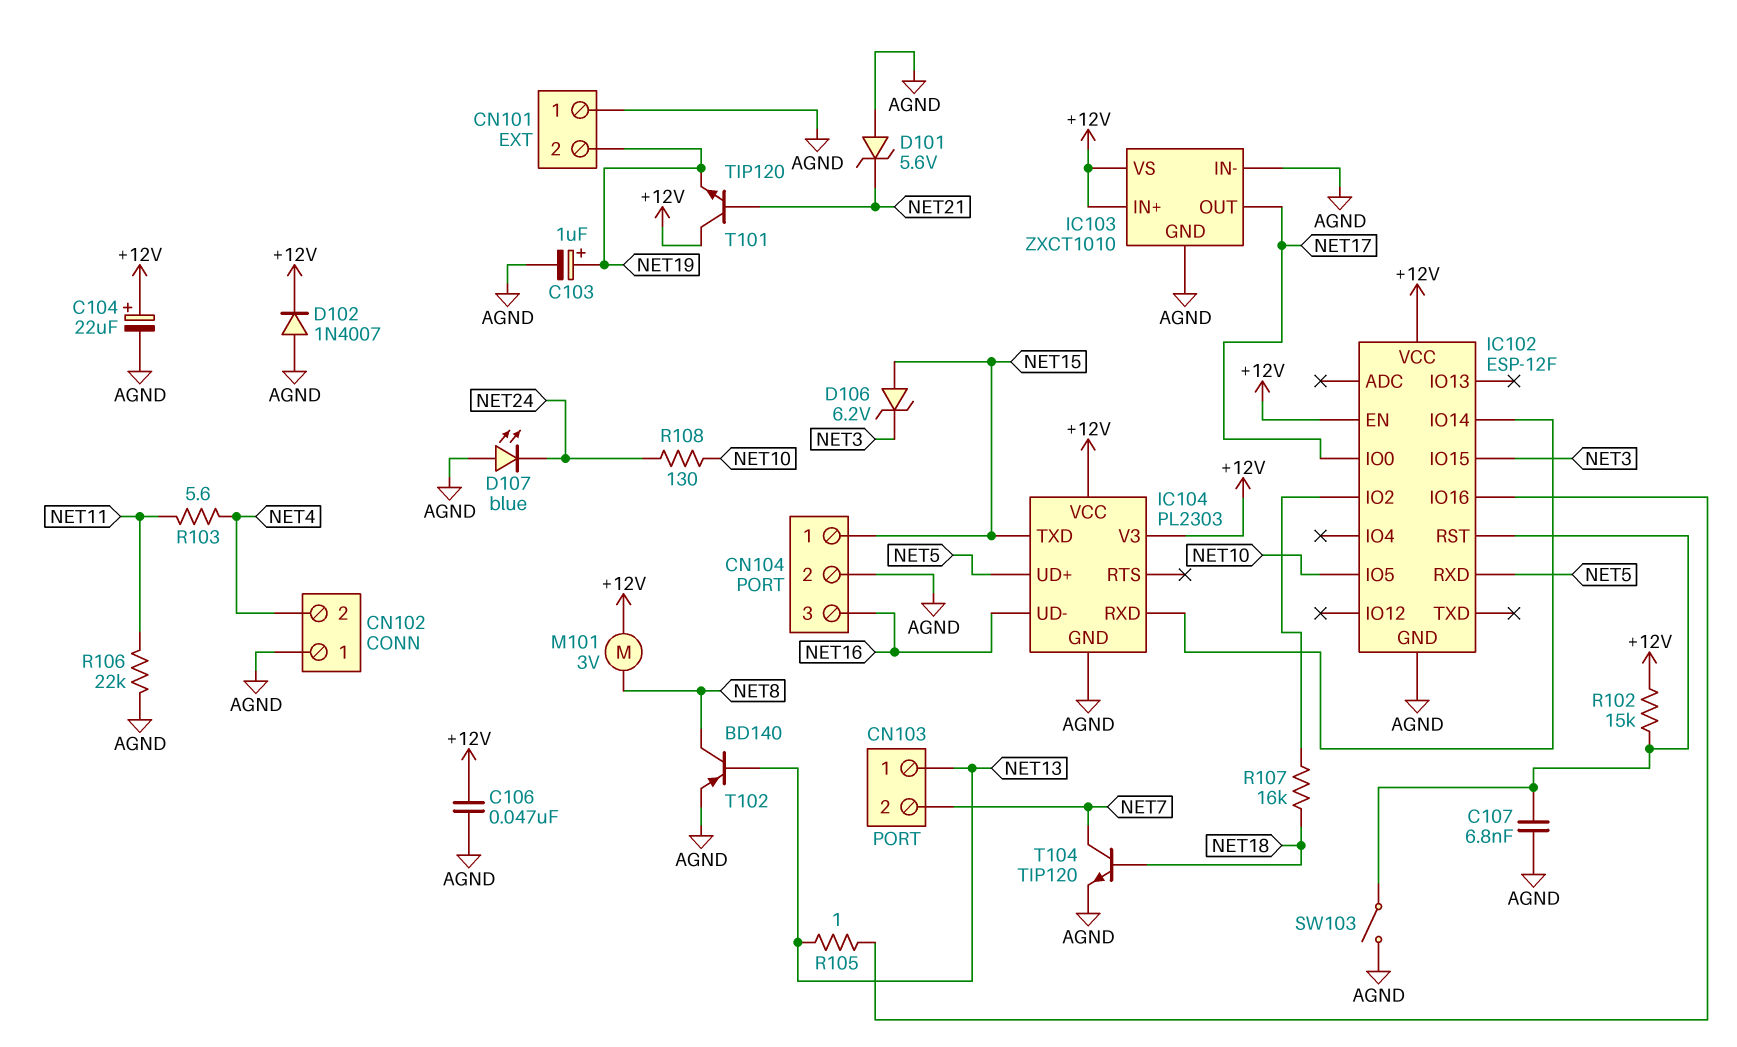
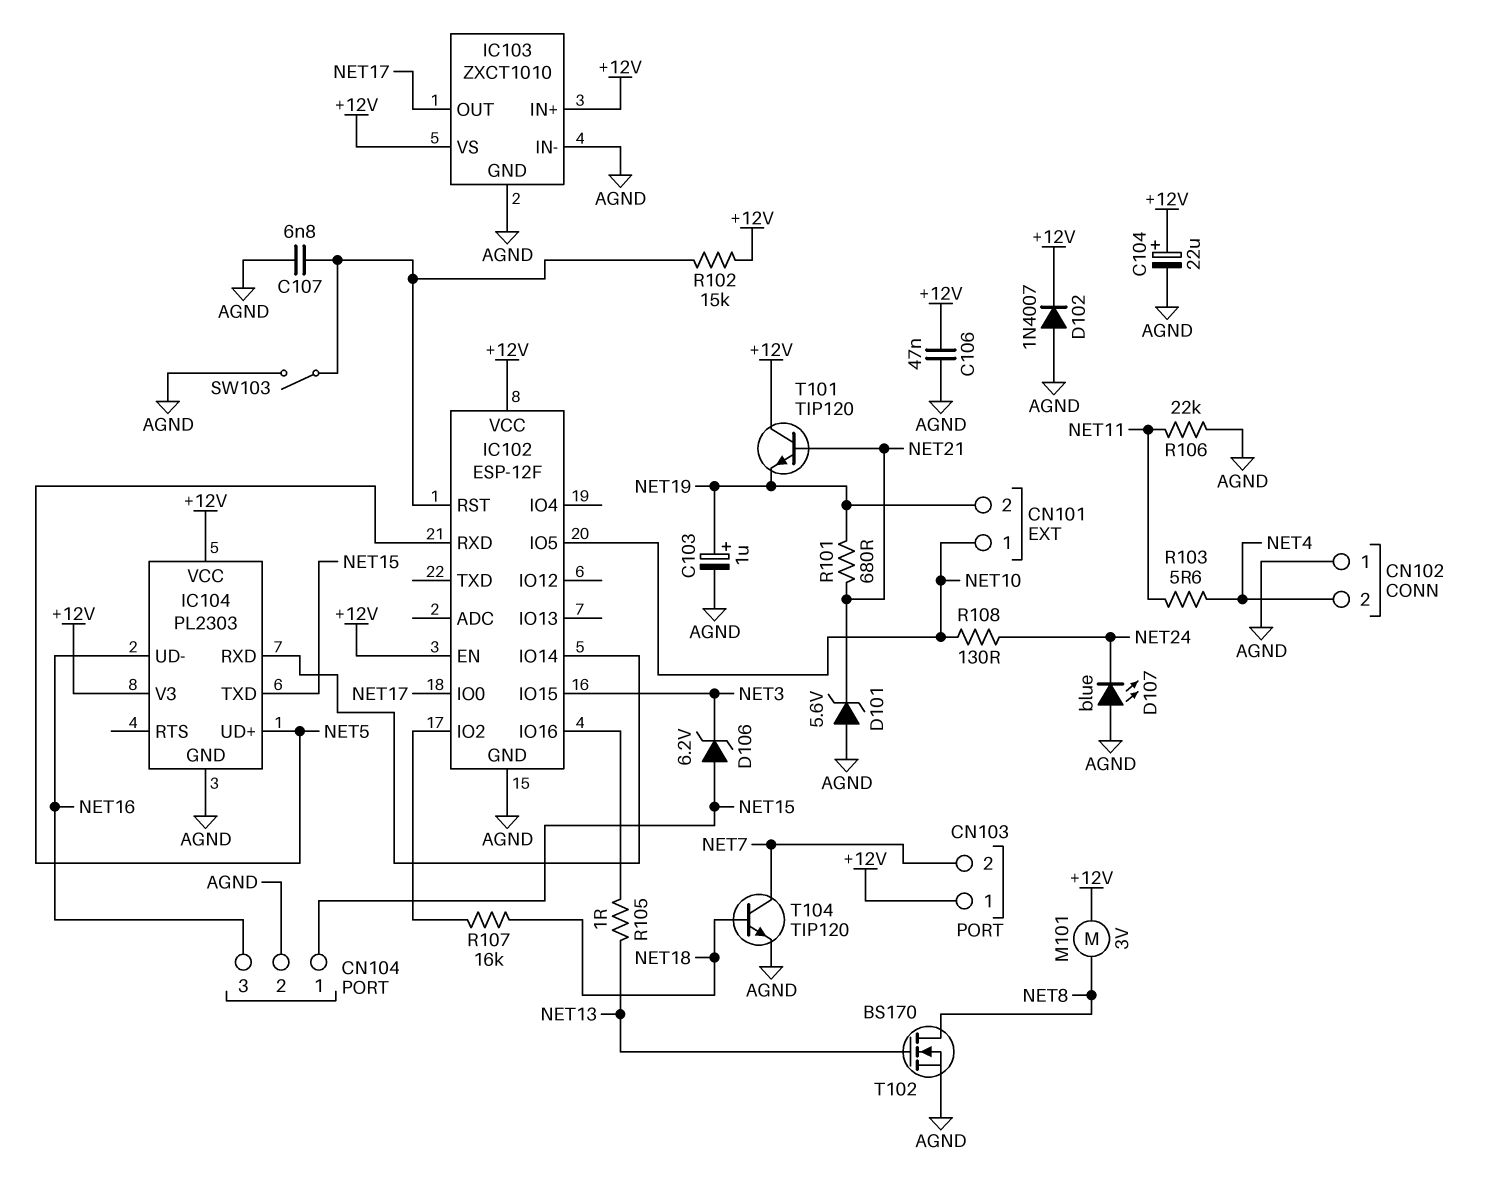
CN101 pin 1: AGND -> NET10
CN103 pin 1: NET13 -> +12V
R101: none -> 680 (NET19, NET21)
T102: PNP BD140 (B NET13, C NET8, E AGND) -> NMOS BS170 (G NET13, D NET8, S AGND)

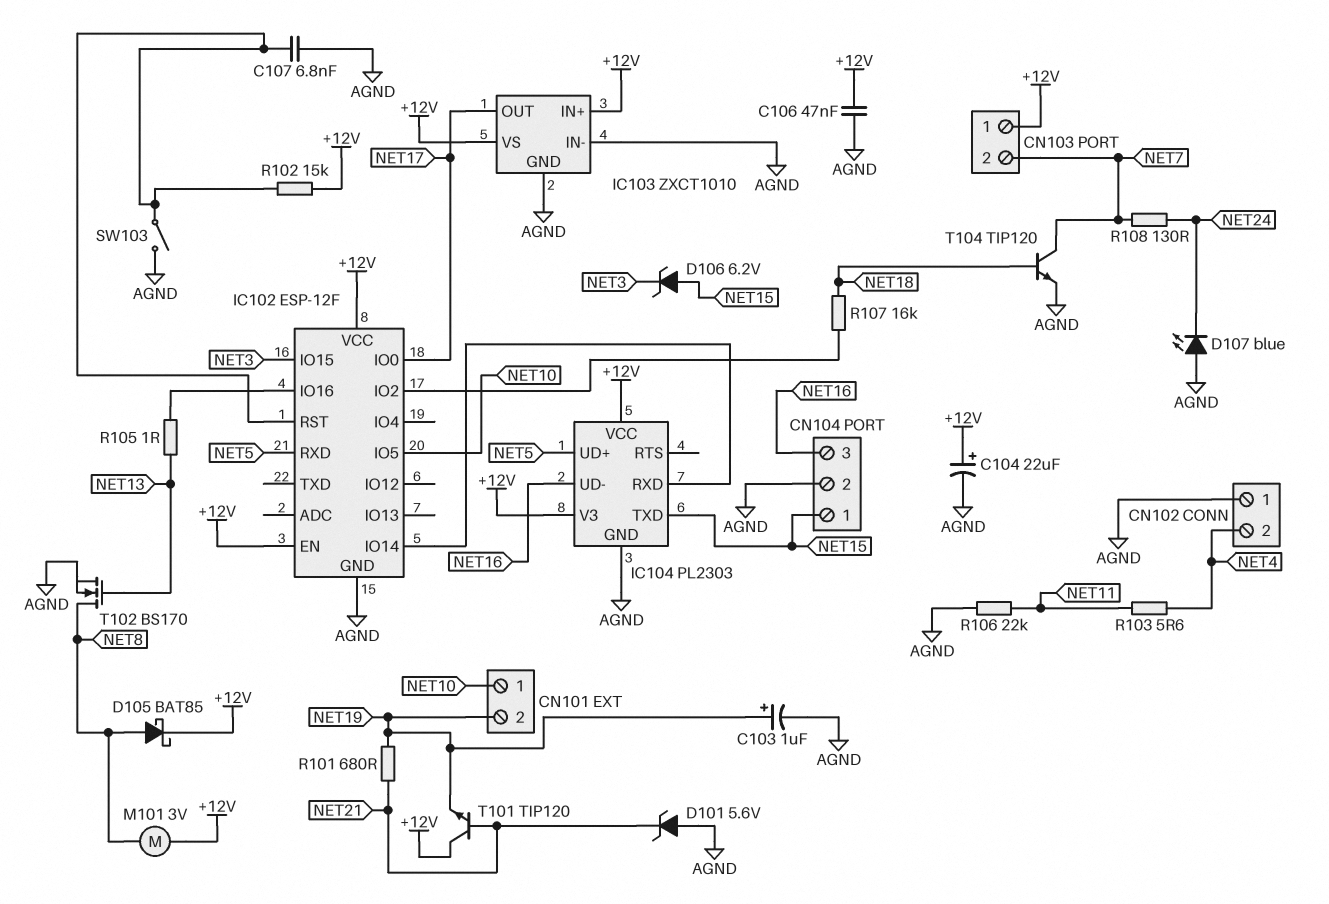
D102: diode 1N4007 (A AGND, K +12V) -> none
D105: none -> schottky BAT85 (A NET8, K +12V)
R108: 130 (NET10, NET24) -> 130 (NET7, NET24)

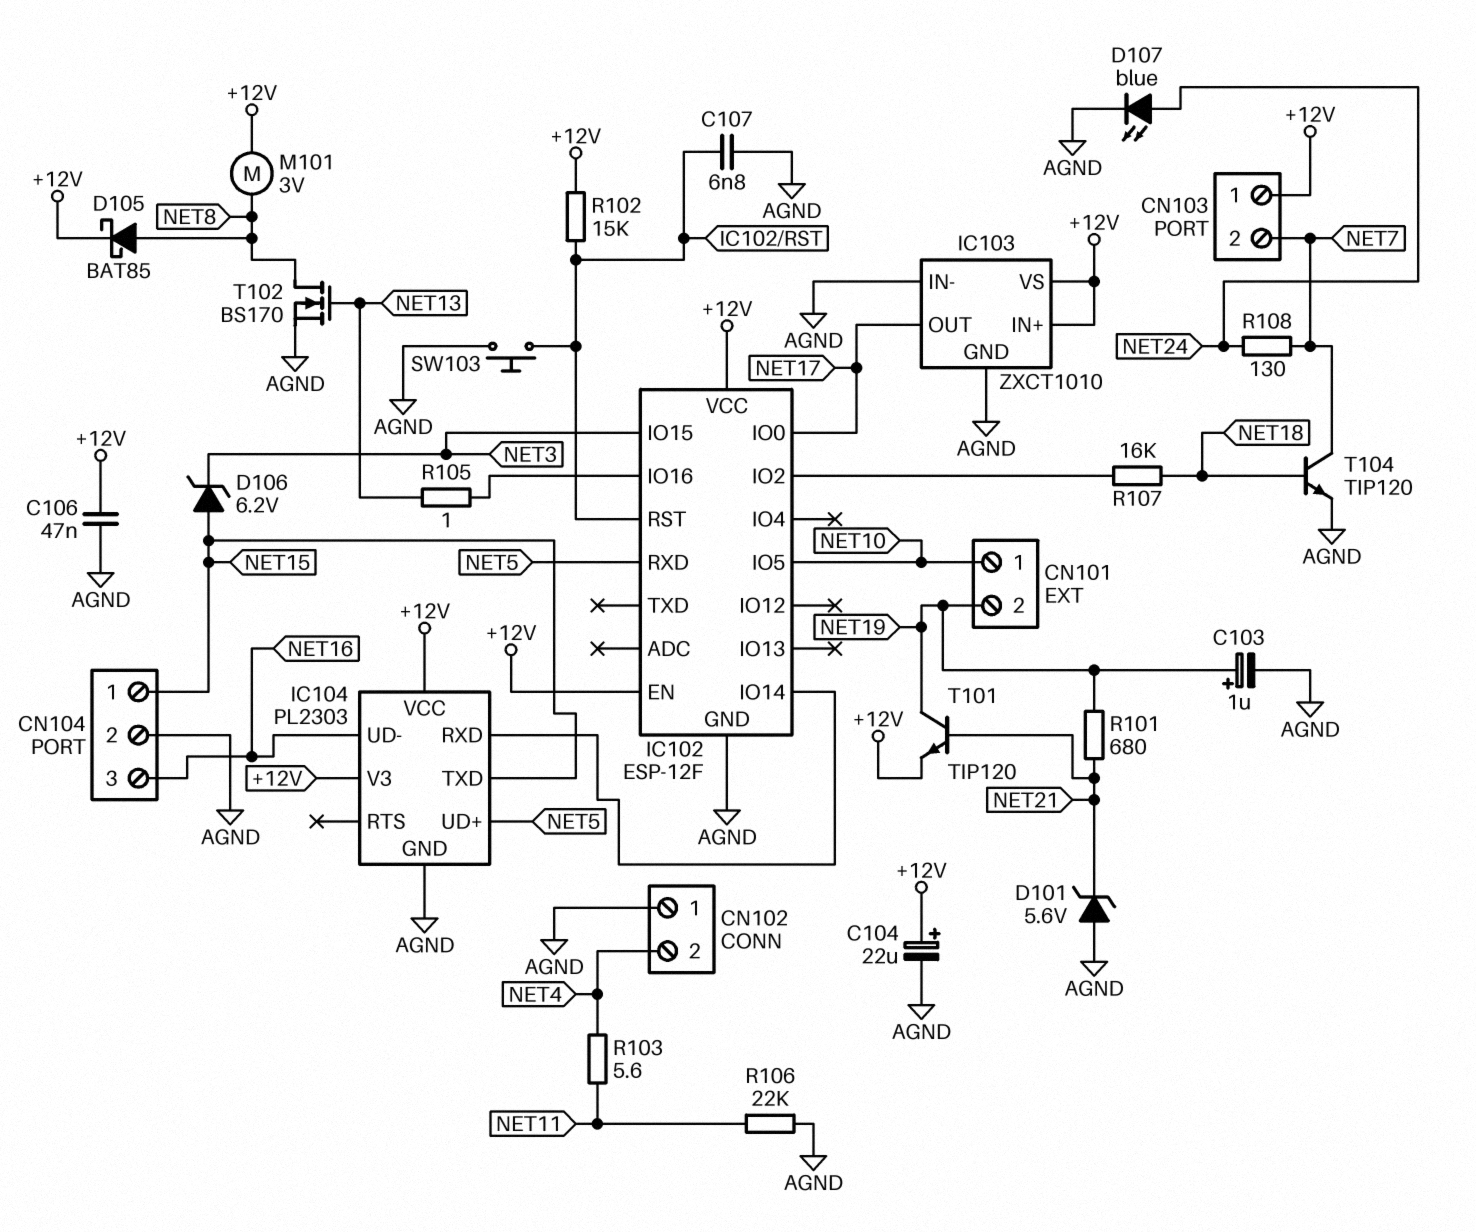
D107: LED blue (A AGND, K NET24) -> LED blue (A NET24, K AGND)
SW103: switch (AGND, IC102/RST) -> button (AGND, IC102/RST)
T101: NPN TIP120 (B NET21, C +12V, E NET19) -> NPN TIP120 (B NET21, C NET19, E +12V)

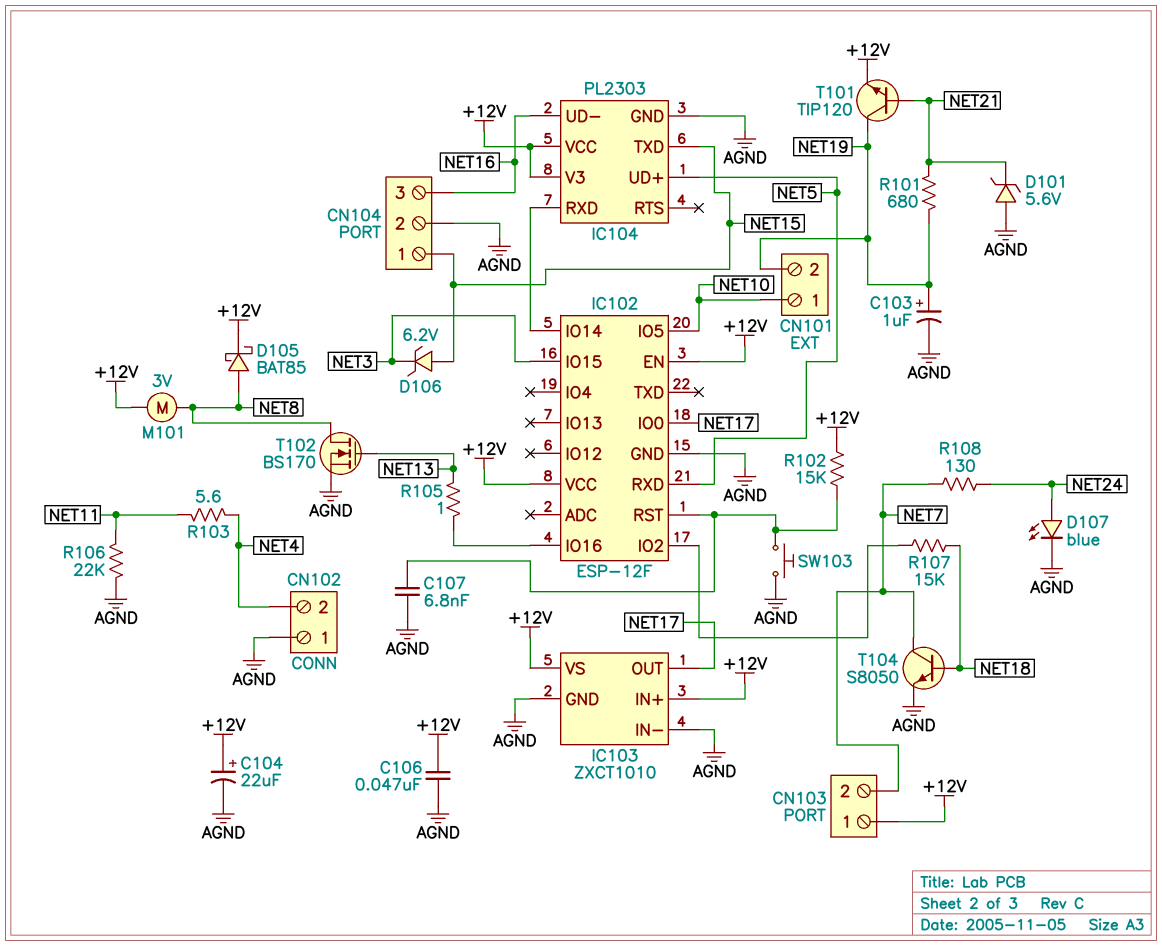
R107: 16k (IC102/IO2, NET18) -> 15k (IC102/IO2, NET18)
T104: NPN TIP120 (B NET18, C NET7, E AGND) -> NPN S8050 (B NET18, C NET7, E AGND)

